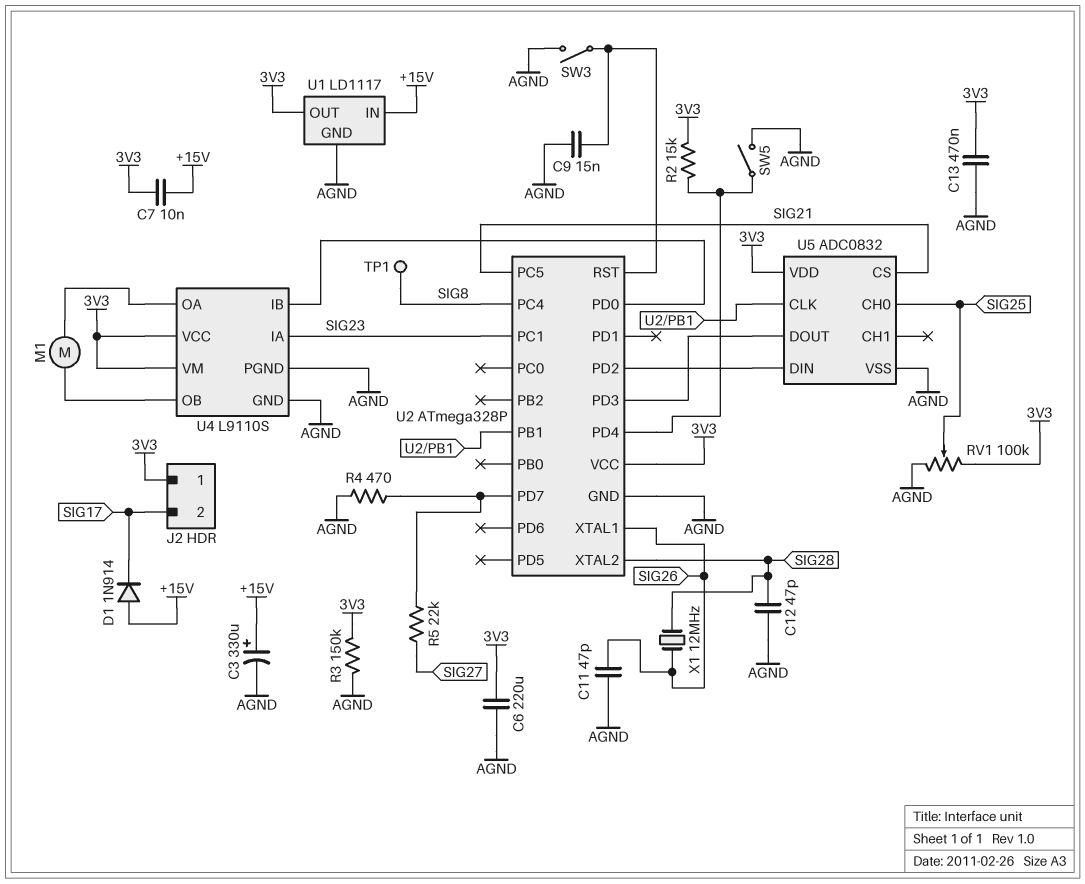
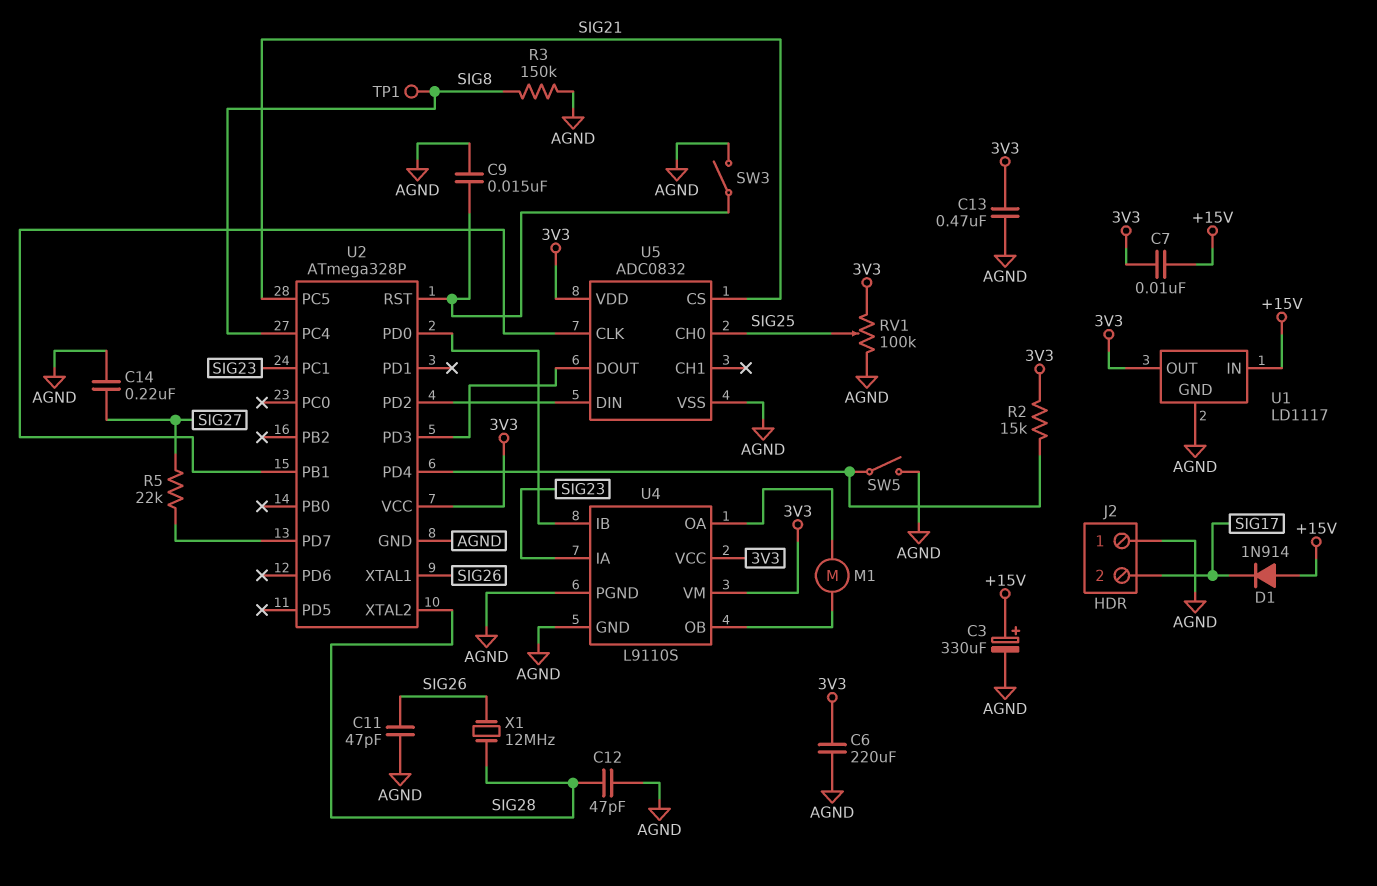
C14: none -> 220nF (AGND, SIG27)
J2 pin 1: 3V3 -> AGND
R3: 150k (3V3, AGND) -> 150k (AGND, SIG8)
R4: 470 (AGND, U2/PD7) -> none

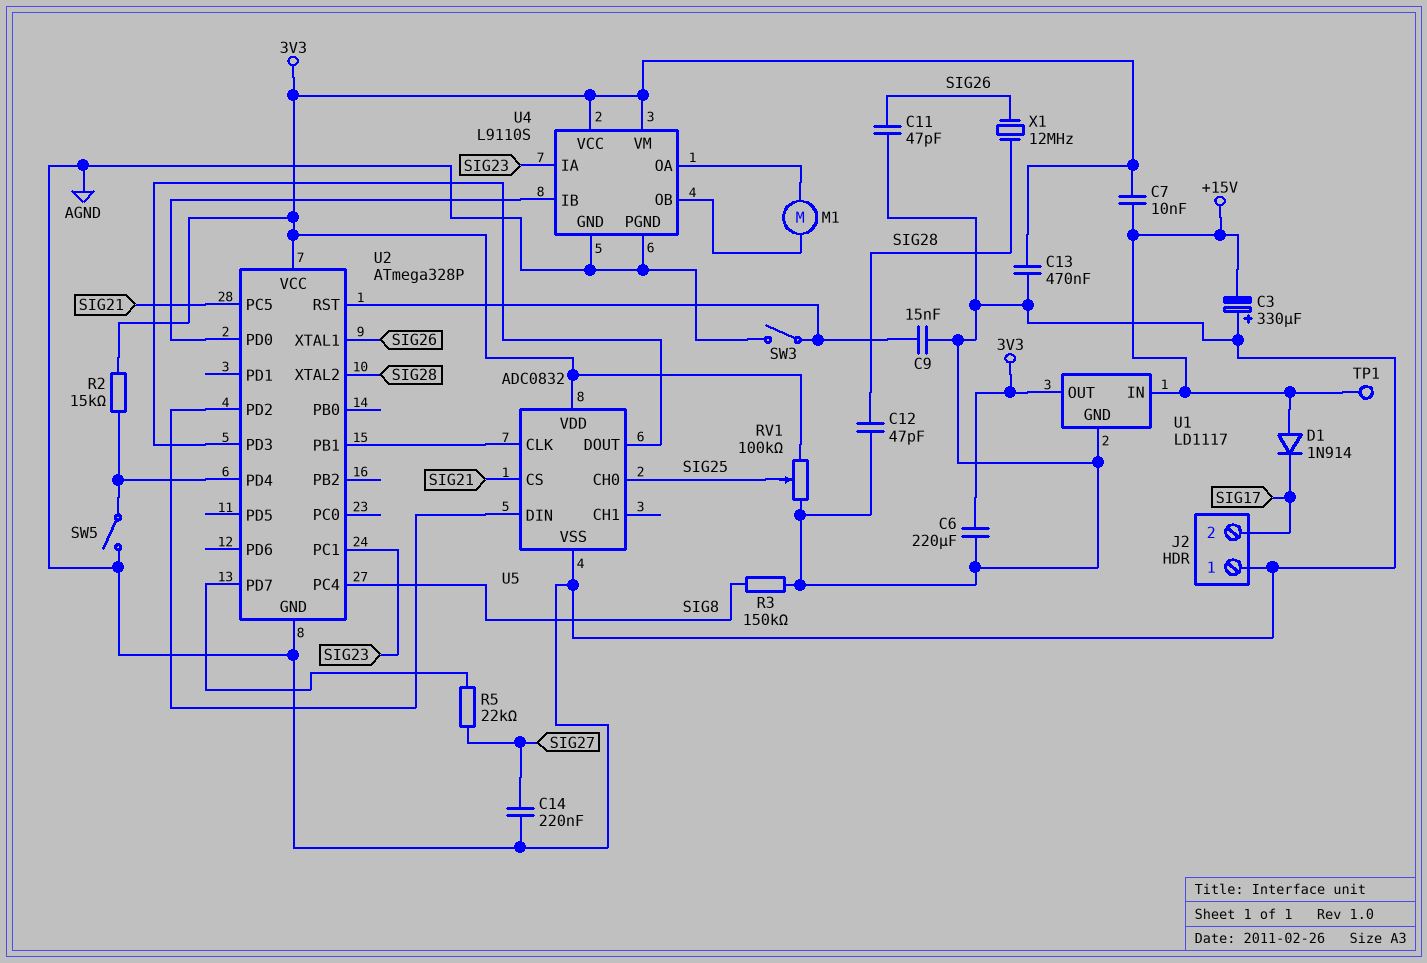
C3: 330uF (plus +15V, minus AGND) -> 330uF (plus AGND, minus +15V)
TP1: test point (SIG8) -> test point (+15V)

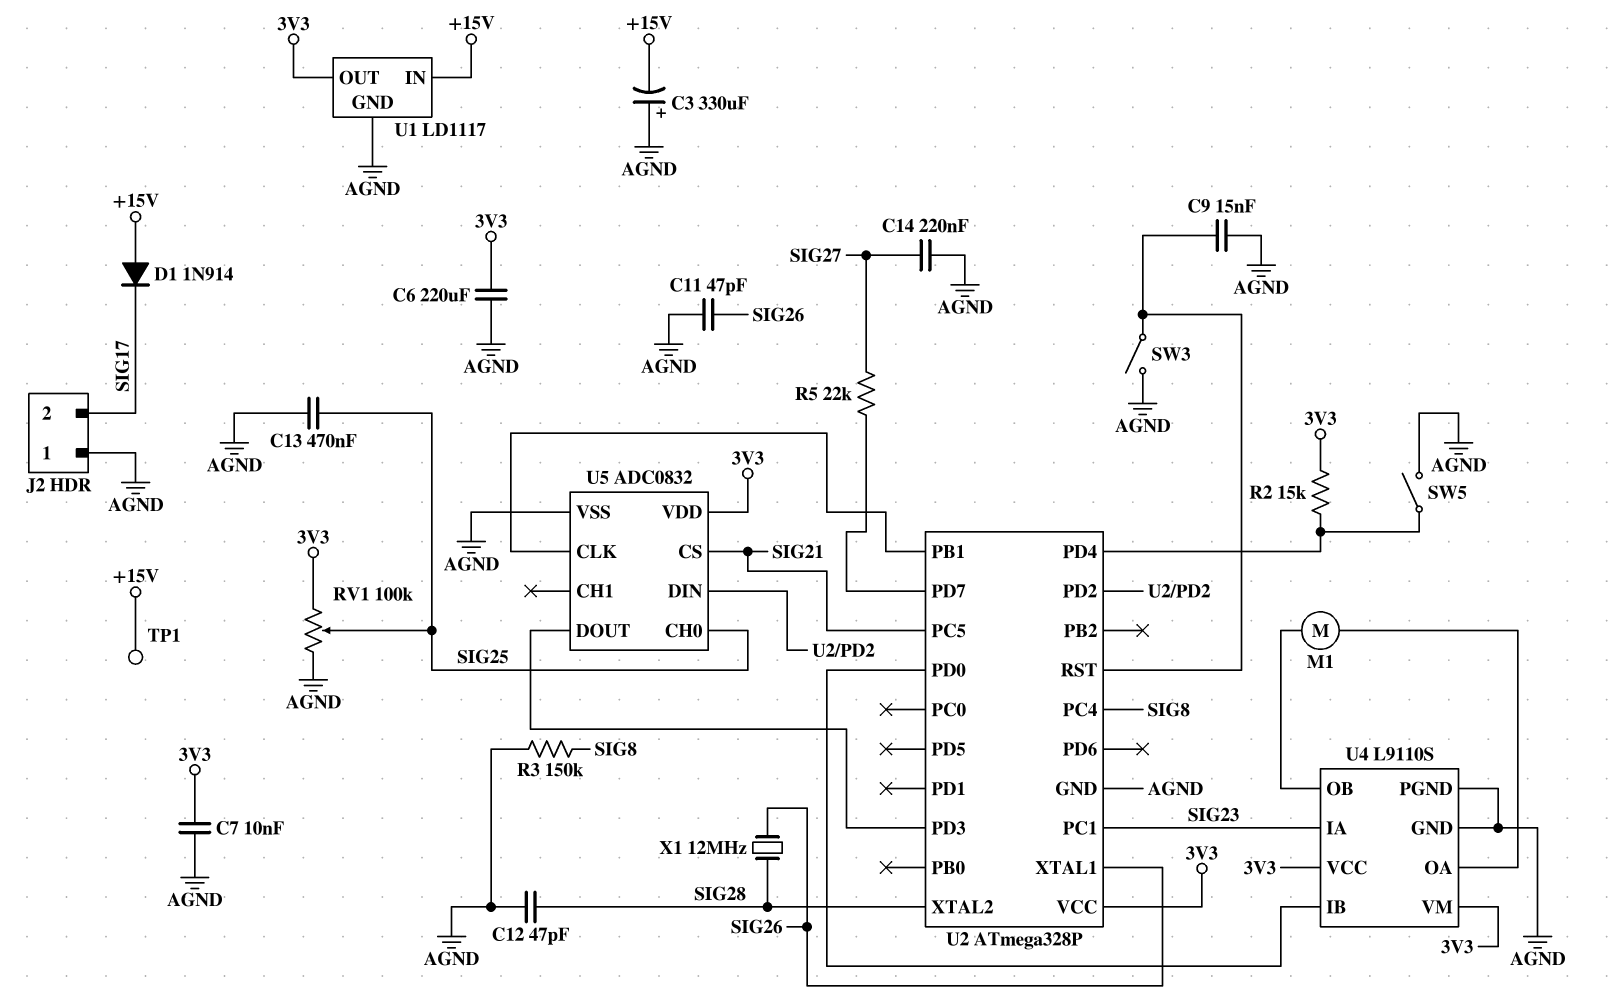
C7: 10nF (+15V, 3V3) -> 10nF (3V3, AGND)
C13: 470nF (3V3, AGND) -> 470nF (AGND, SIG25)

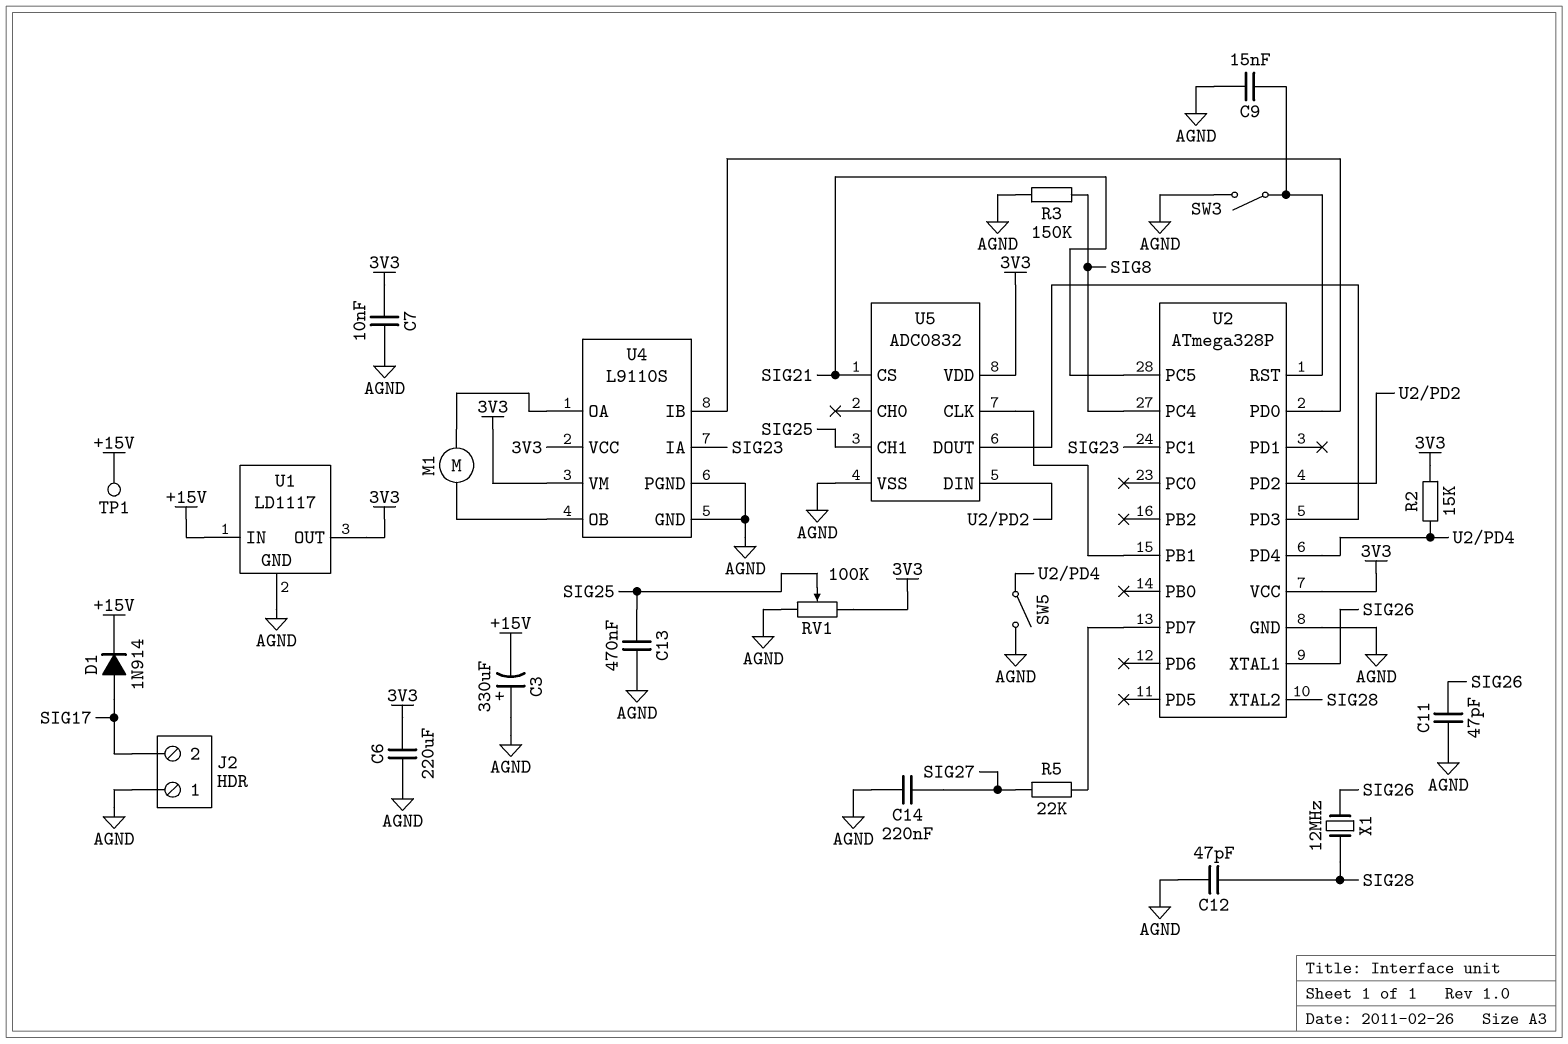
D1: diode 1N914 (A +15V, K SIG17) -> diode 1N914 (A SIG17, K +15V)
U5 pin CH0: SIG25 -> none
U5 pin CH1: none -> SIG25

